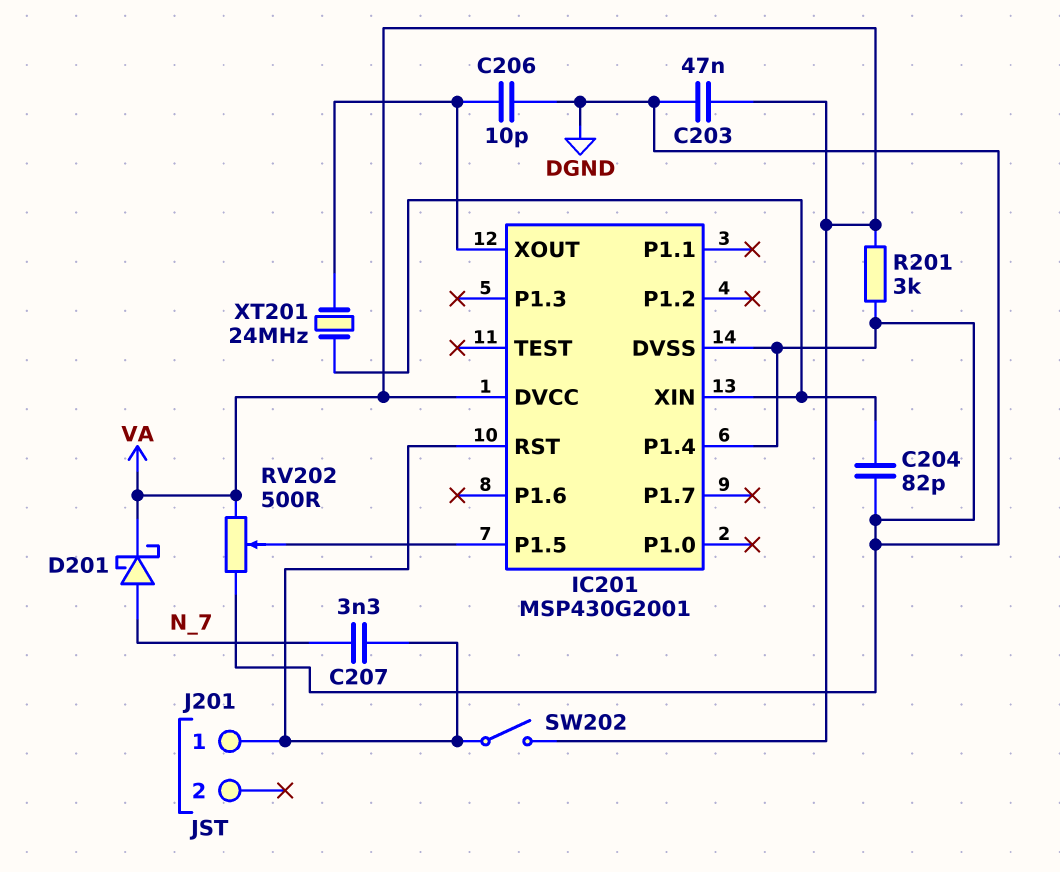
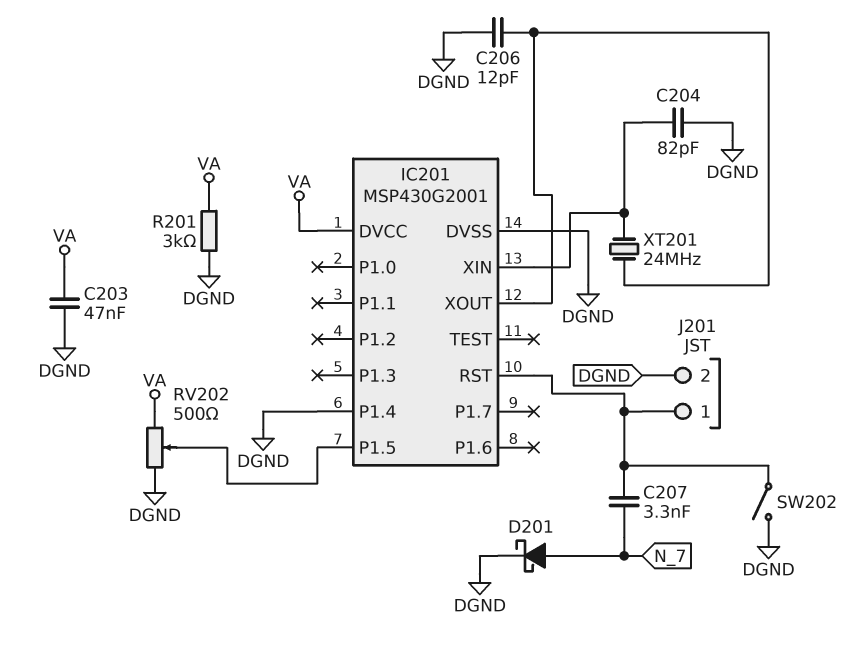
C206: 10pF (DGND, IC201/XOUT) -> 12pF (DGND, IC201/XOUT)
D201: schottky (A N_7, K VA) -> schottky (A N_7, K DGND)
J201 pin 2: none -> DGND
SW202: switch (IC201/RST, VA) -> switch (DGND, IC201/RST)

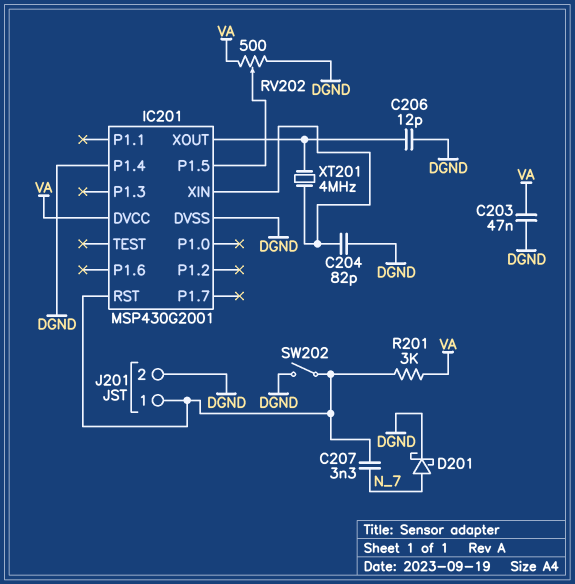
R201: 3k (DGND, VA) -> 3k (IC201/RST, VA)
XT201: 24MHz (IC201/XIN, IC201/XOUT) -> 4MHz (IC201/XIN, IC201/XOUT)

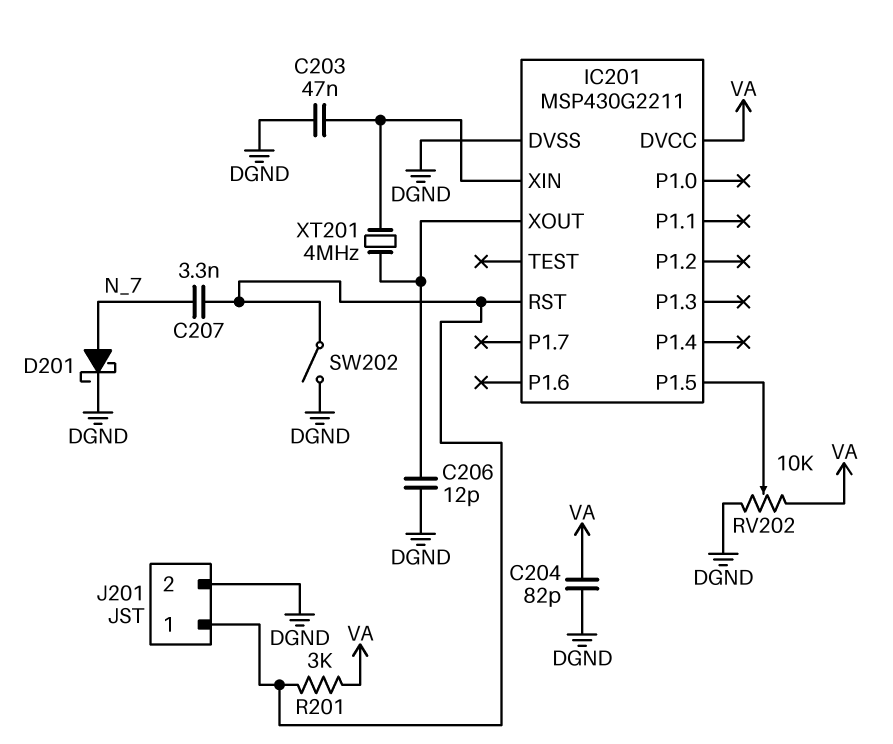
C203: 47nF (DGND, VA) -> 47nF (DGND, IC201/XIN)
C204: 82pF (DGND, IC201/XIN) -> 82pF (DGND, VA)
IC201: MSP430G2001 -> MSP430G2211
IC201 pin P1.4: DGND -> none
RV202: 500 (DGND, VA, wiper IC201/P1.5) -> 10k (DGND, VA, wiper IC201/P1.5)

